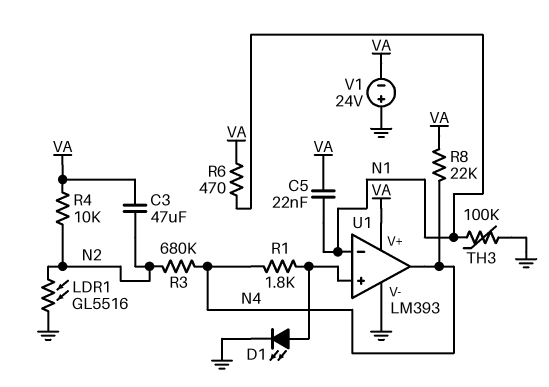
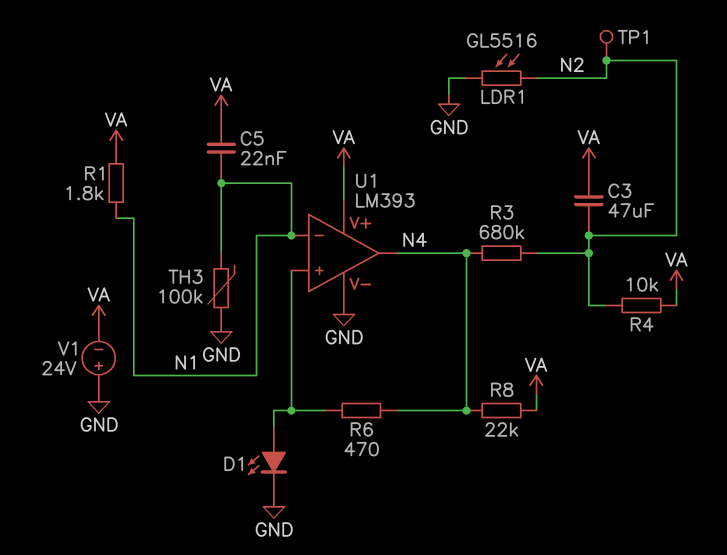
R1: 1.8k (N4, U1/in+) -> 1.8k (N1, VA)
R6: 470 (N1, VA) -> 470 (N4, U1/in+)
TP1: none -> test point (N2)

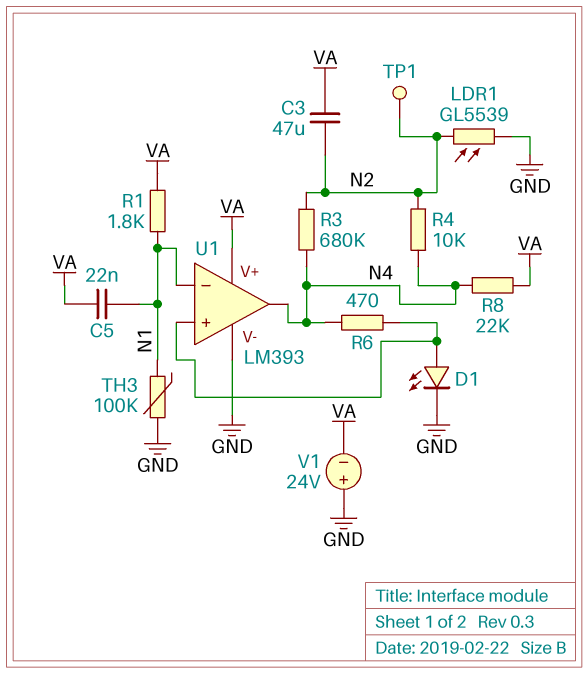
LDR1: GL5516 (GND, N2) -> GL5539 (GND, N2)
R4: 10k (N2, VA) -> 10k (N2, N4)

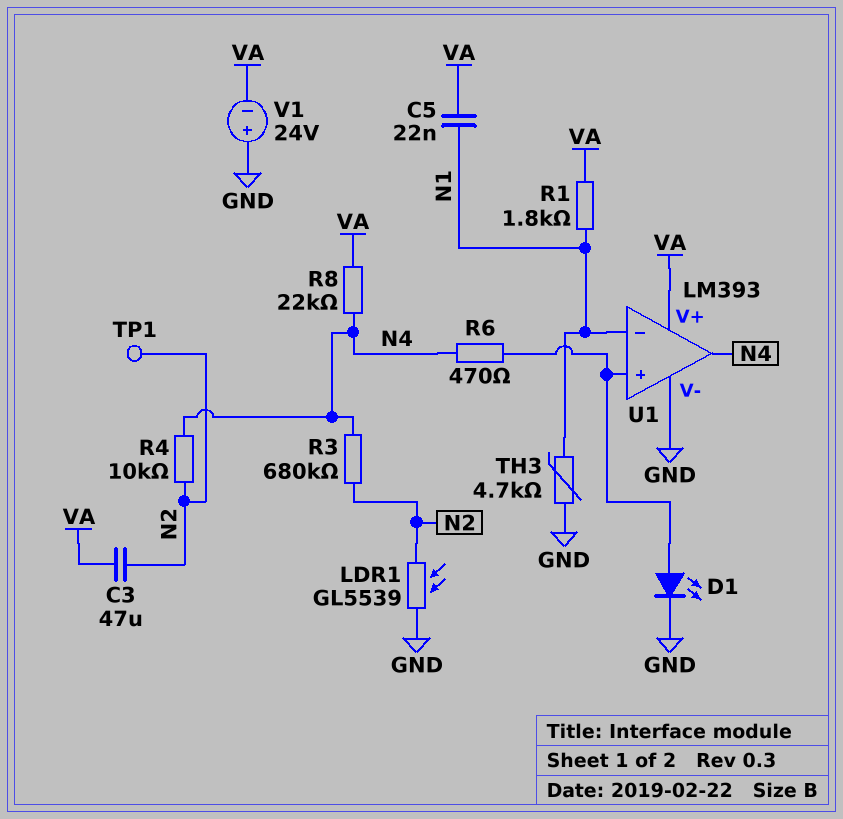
TH3: 100k (GND, N1) -> 4.7k (GND, N1)

